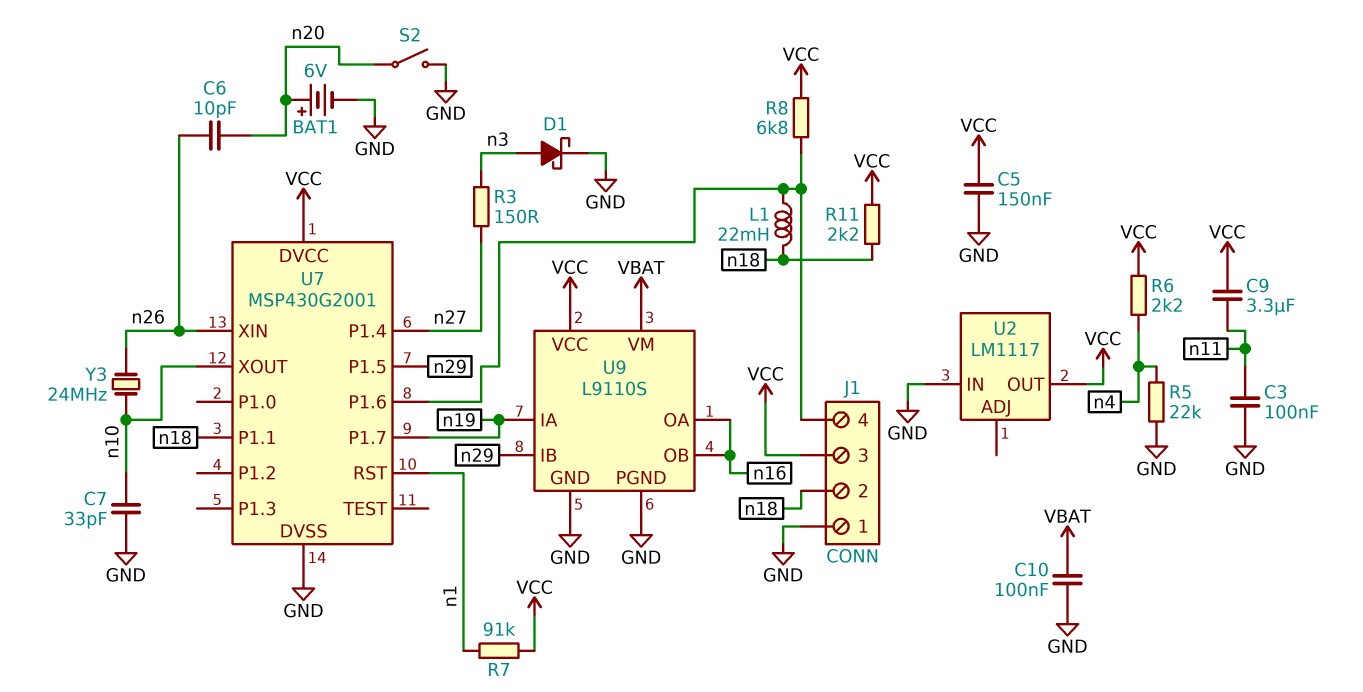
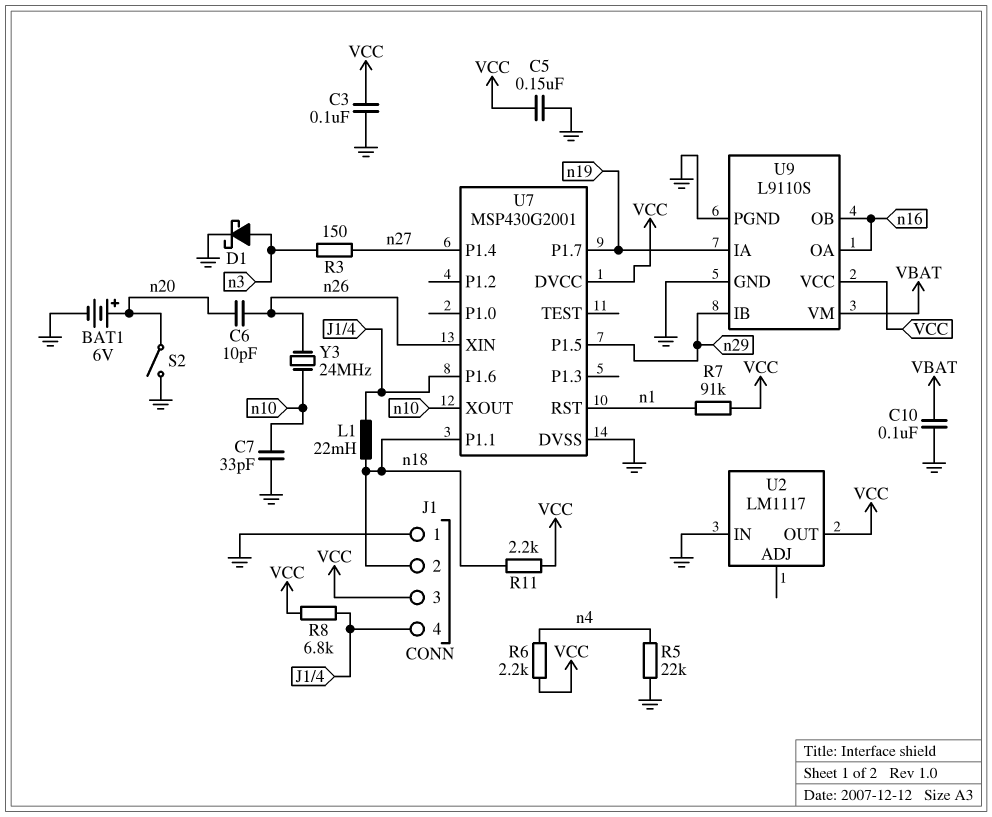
C3: 100nF (GND, n11) -> 100nF (GND, VCC)
C9: 3.3uF (VCC, n11) -> none

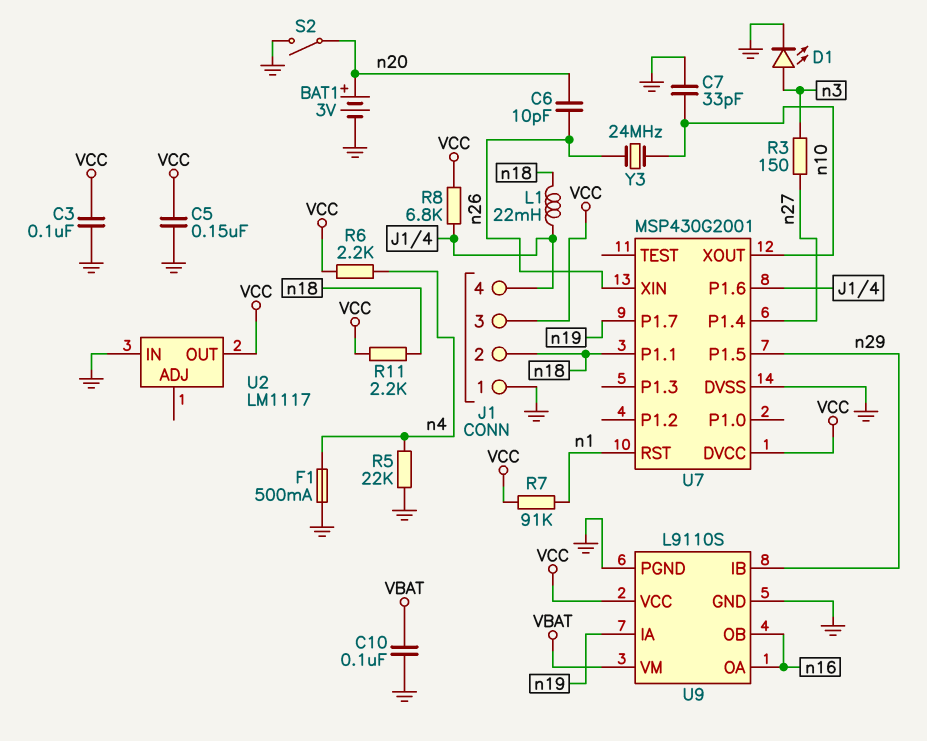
BAT1: 6V (plus n20, minus GND) -> 3V (plus n20, minus GND)
D1: schottky (A n3, K GND) -> LED (A n3, K GND)
F1: none -> 500mA (GND, n4)

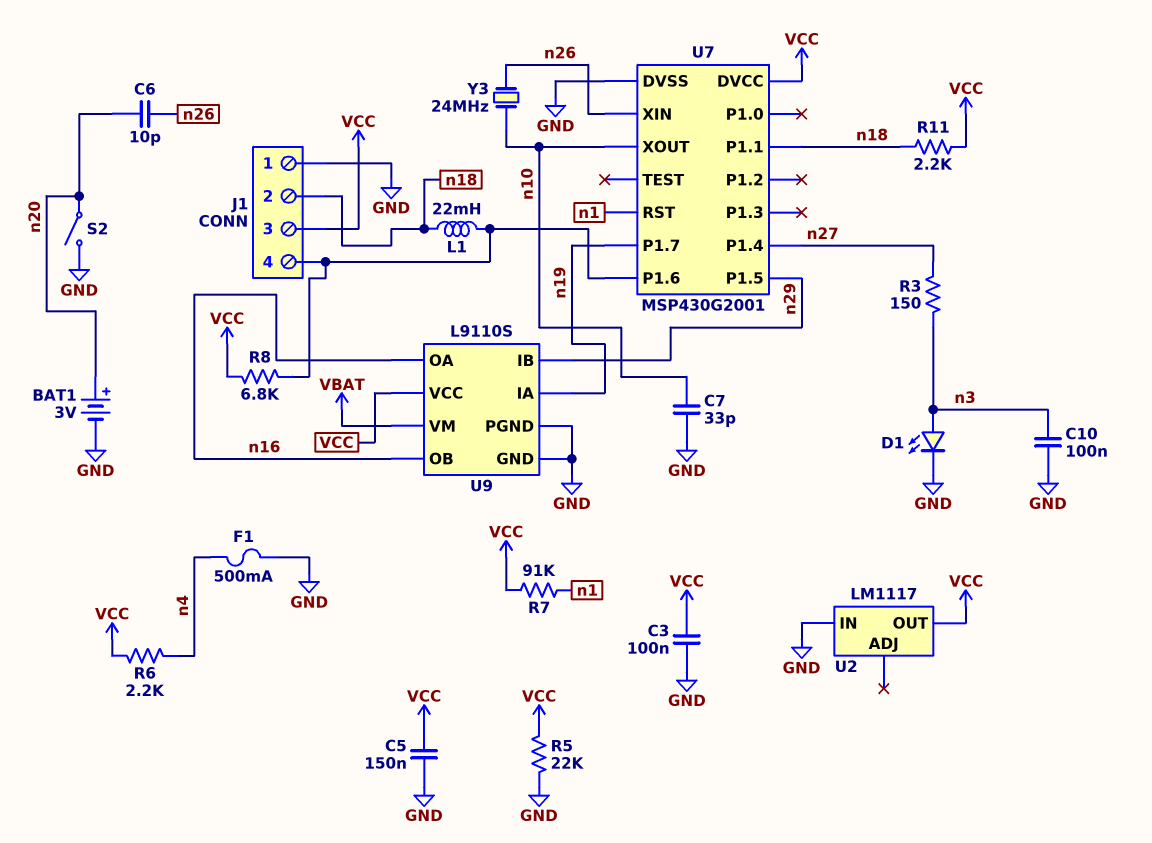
C10: 100nF (GND, VBAT) -> 100nF (GND, n3)
R5: 22k (GND, n4) -> 22k (GND, VCC)

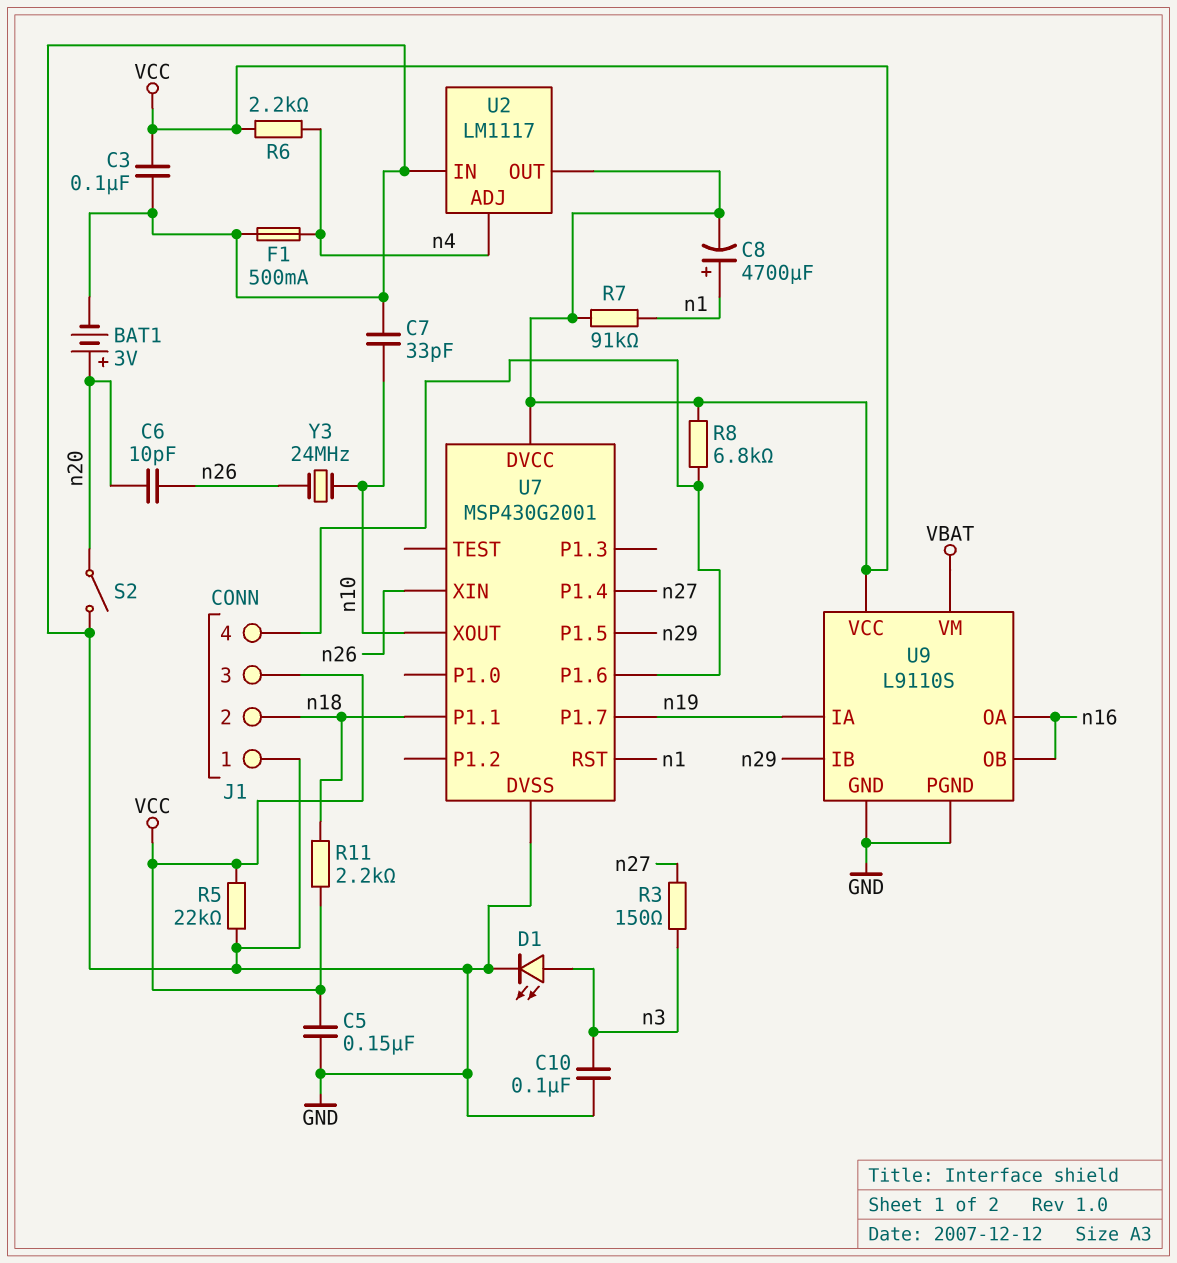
C8: none -> 4700uF (plus n1, minus VCC)
L1: 22mH (J1/4, n18) -> none
U2 pin ADJ: none -> n4

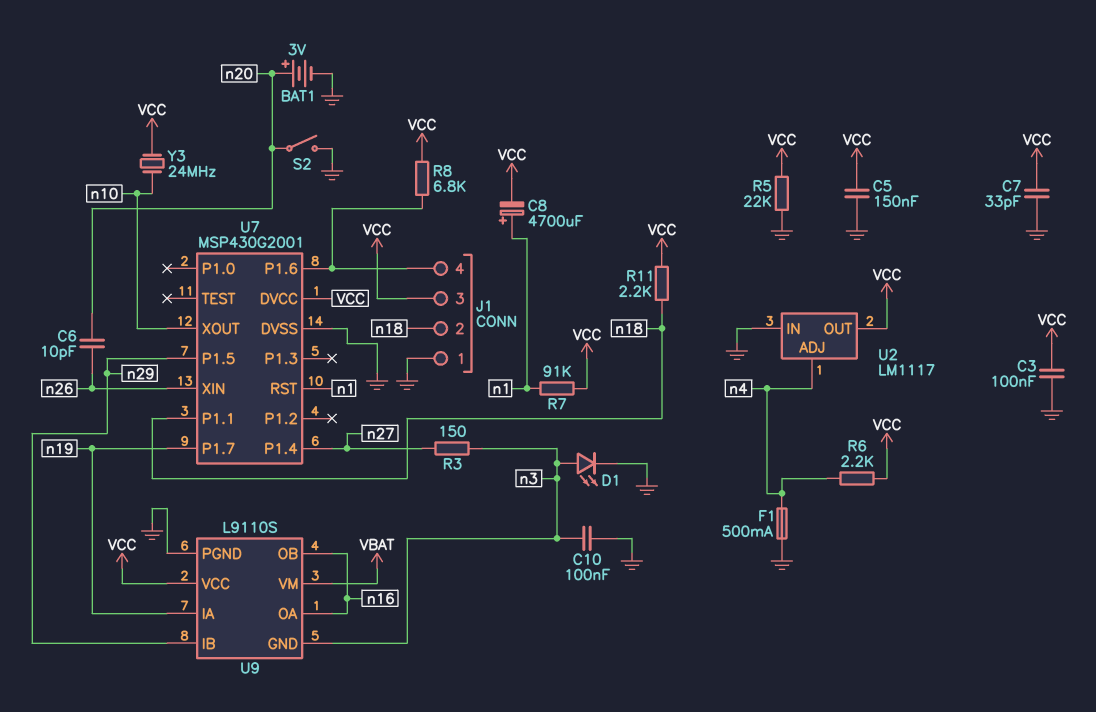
C7: 33pF (GND, n10) -> 33pF (GND, VCC)
U9 pin GND: GND -> n3
Y3: 24MHz (n10, n26) -> 24MHz (VCC, n10)

